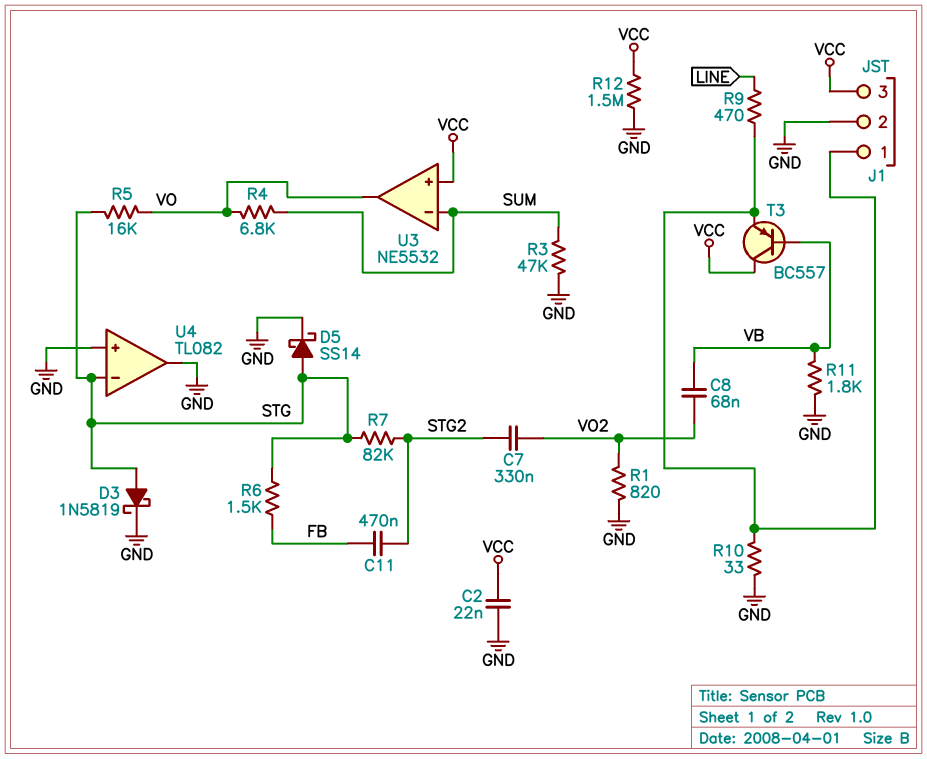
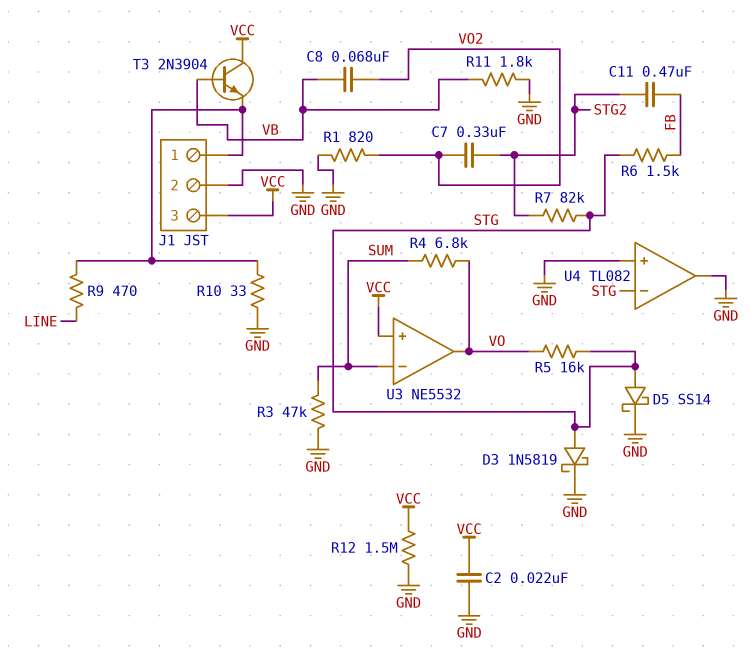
T3: PNP BC557 (B VB, C VCC, E J1/1) -> NPN 2N3904 (B VB, C VCC, E J1/1)

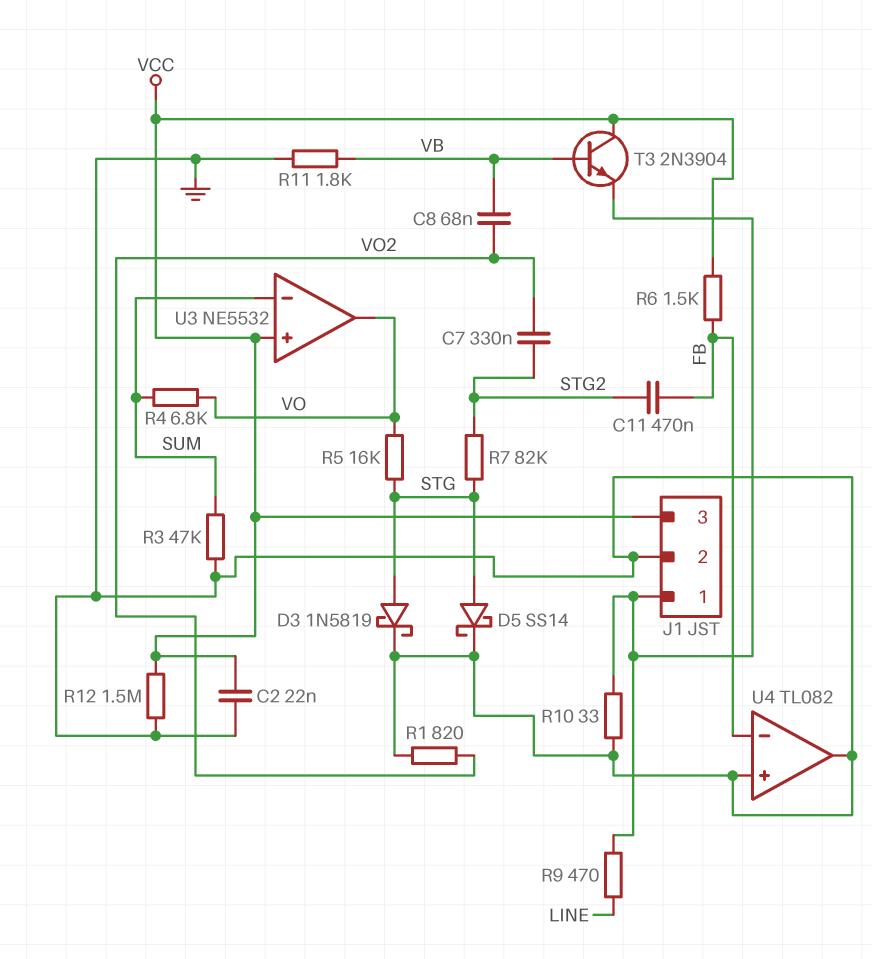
R6: 1.5k (FB, STG) -> 1.5k (FB, VCC)
U4 pin in-: STG -> FB

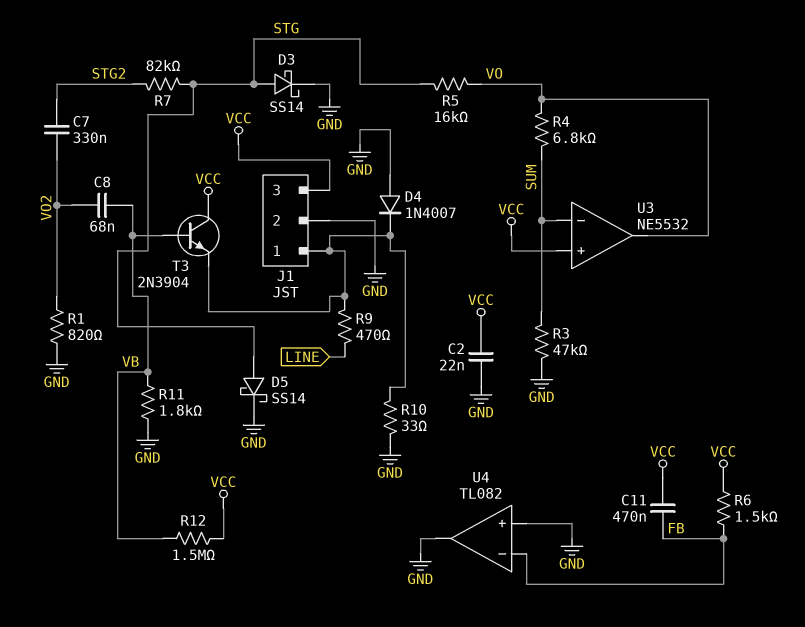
C11: 470nF (FB, STG2) -> 470nF (FB, VCC)
D3: schottky 1N5819 (A STG, K GND) -> schottky SS14 (A STG, K GND)
D4: none -> diode 1N4007 (A GND, K J1/1)
R12: 1.5M (GND, VCC) -> 1.5M (VB, VCC)

